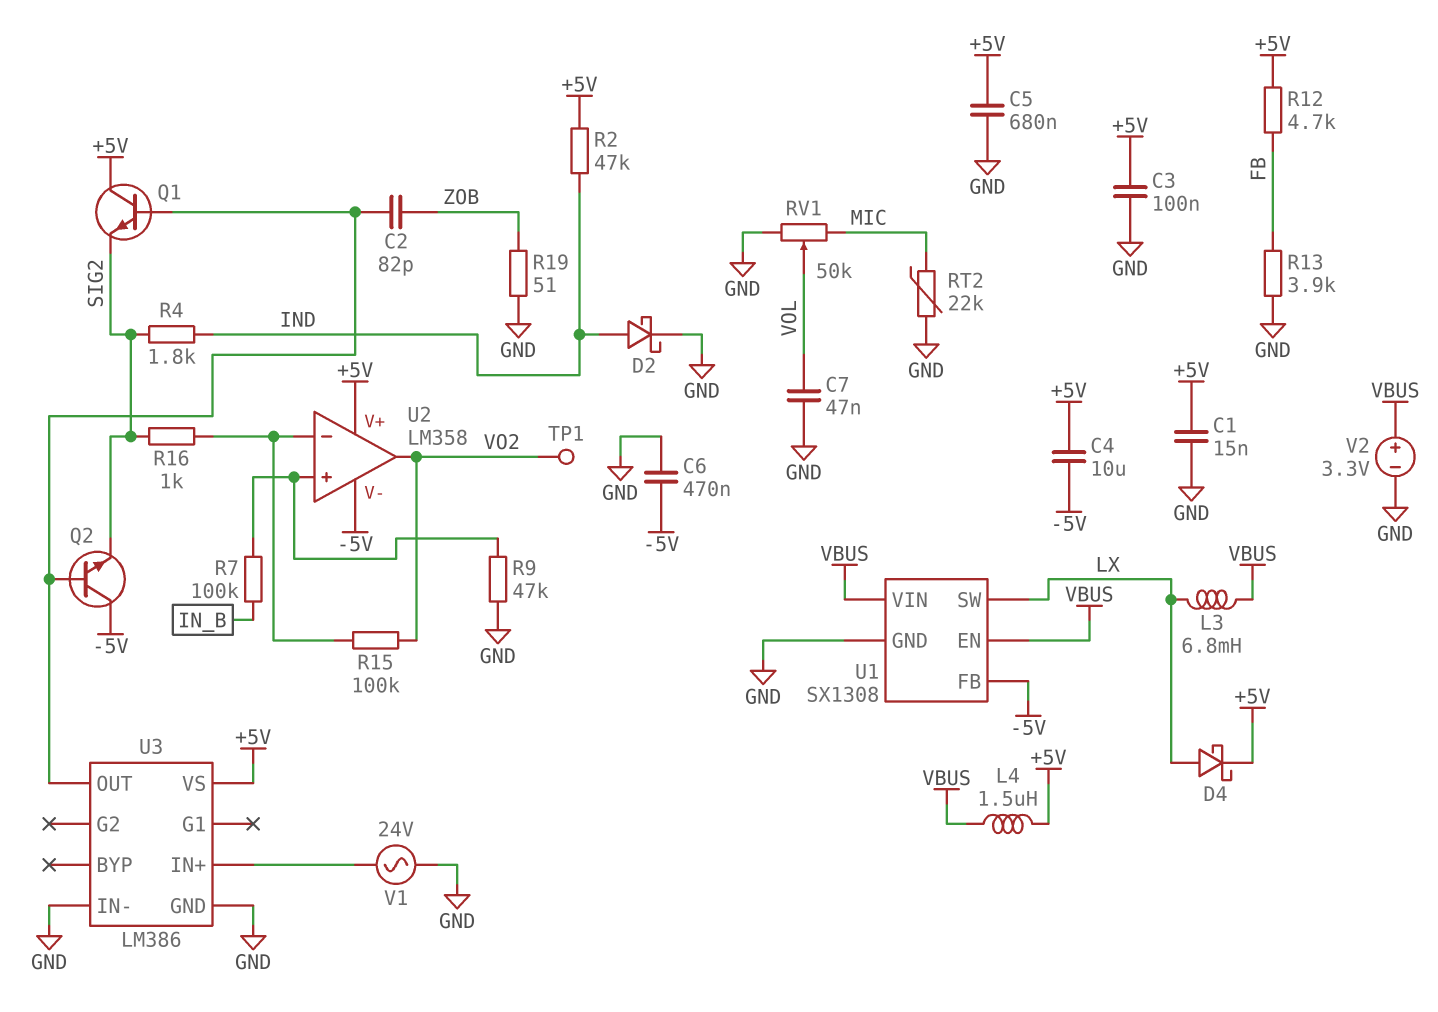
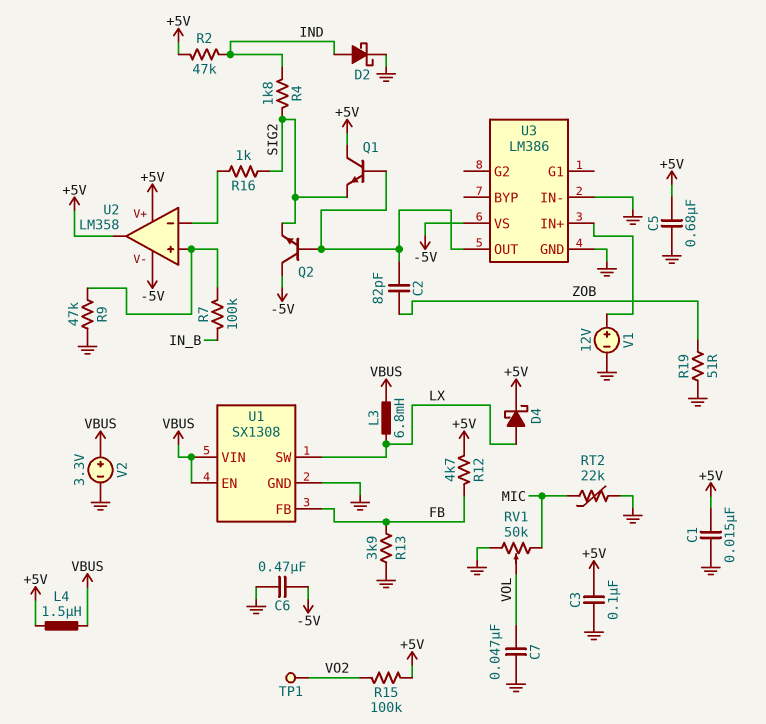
C4: 10uF (+5V, -5V) -> none
R15: 100k (U2/in-, VO2) -> 100k (+5V, VO2)
U1 pin FB: -5V -> FB
U2 pin out: VO2 -> +5V
U3 pin VS: +5V -> -5V
V1: AC 24V (GND, U3/IN+) -> 12V (plus U3/IN+, minus GND)

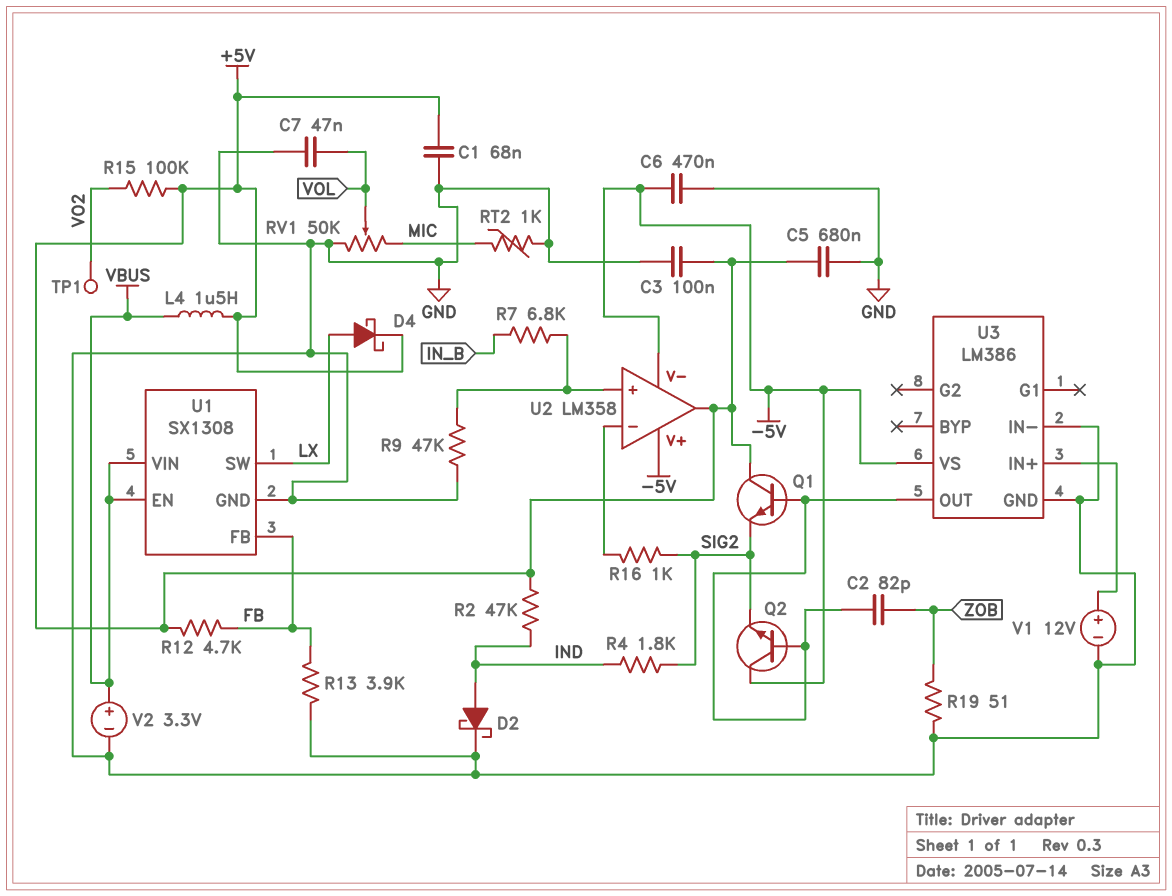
C1: 15nF (+5V, GND) -> 68nF (+5V, GND)
L3: 6.8mH (LX, VBUS) -> none
R7: 100k (IN_B, U2/in+) -> 6.8k (IN_B, U2/in+)
RT2: 22k (GND, MIC) -> 1k (GND, MIC)
U2 pin V+: +5V -> -5V

